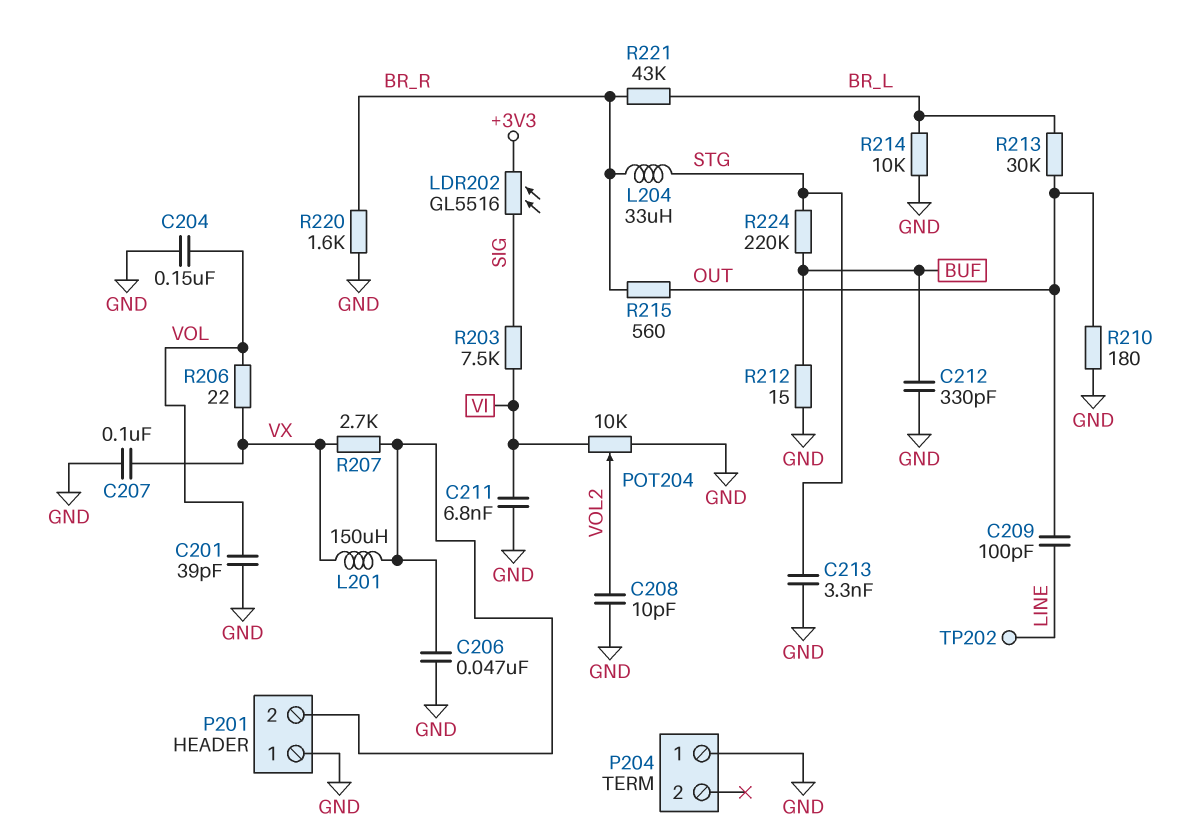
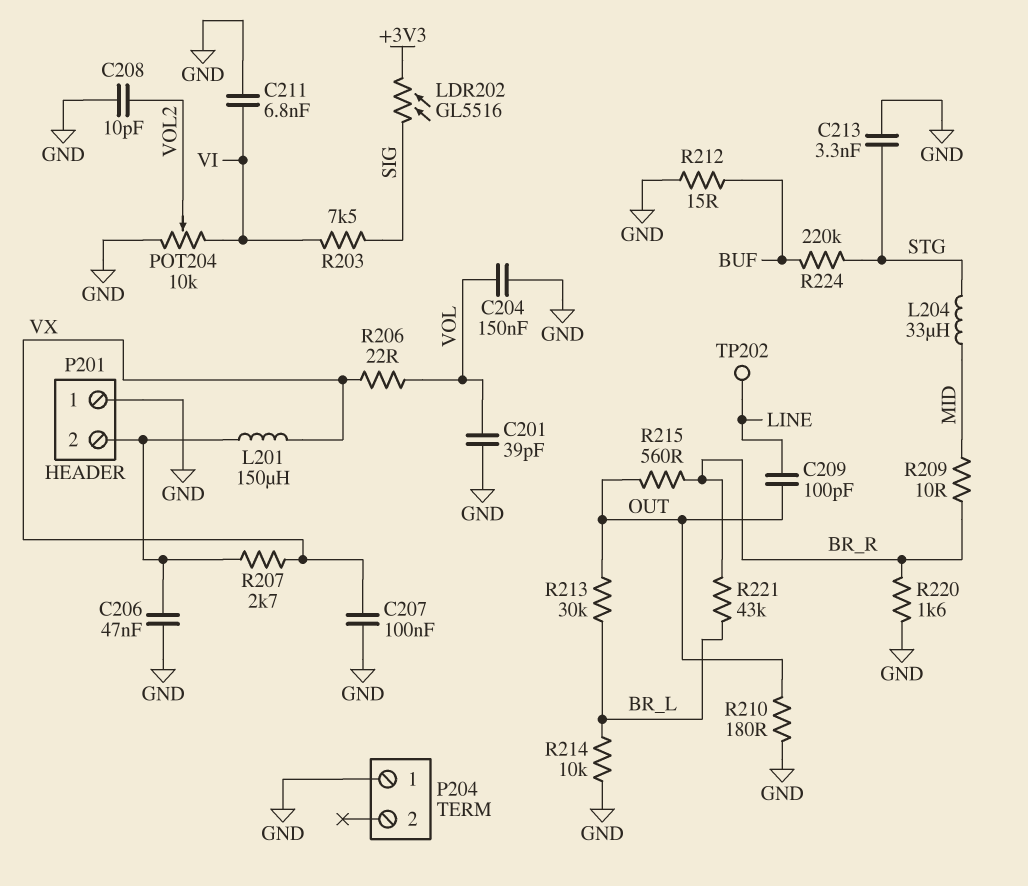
C212: 330pF (BUF, GND) -> none
L204: 33uH (BR_R, STG) -> 33uH (MID, STG)
R209: none -> 10 (BR_R, MID)

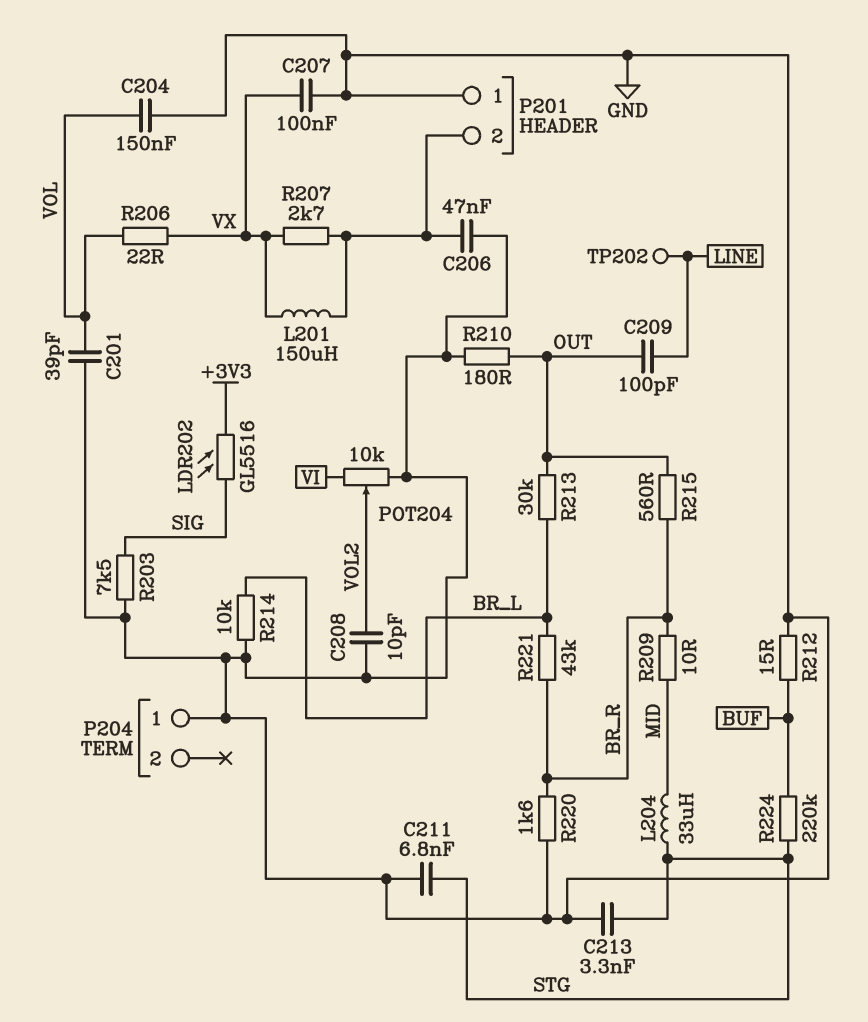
C211: 6.8nF (GND, VI) -> 6.8nF (GND, STG)
R203: 7.5k (SIG, VI) -> 7.5k (GND, SIG)

